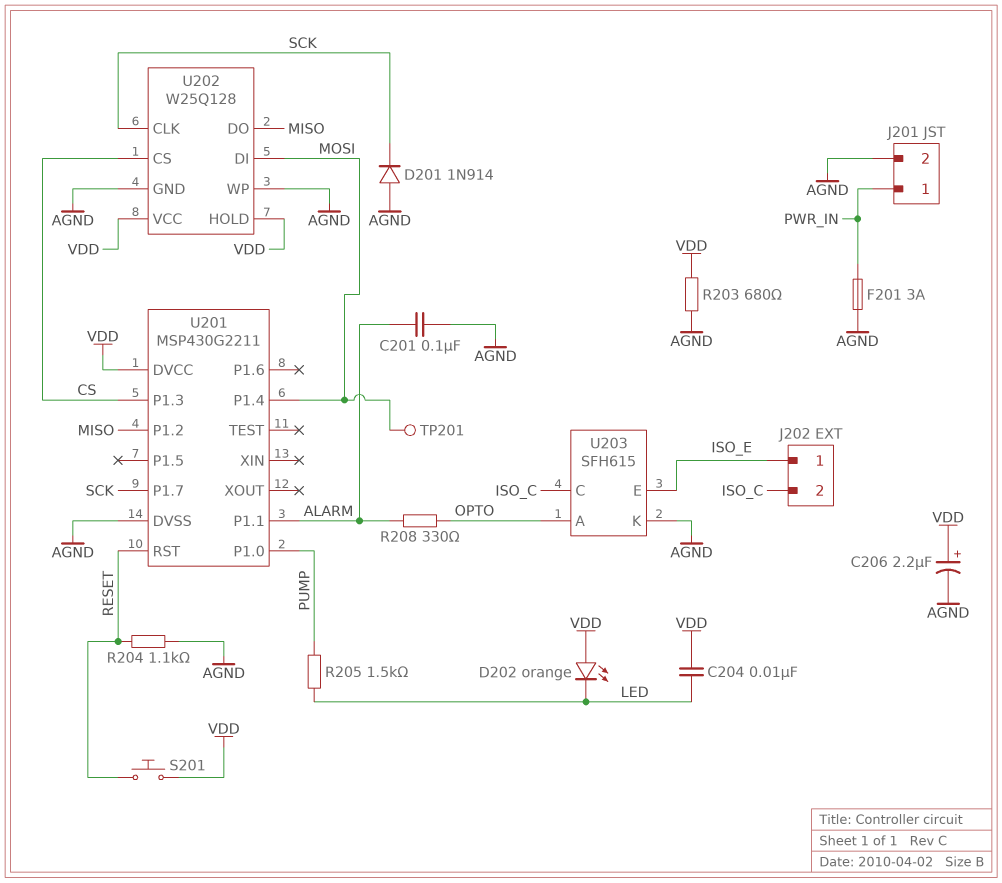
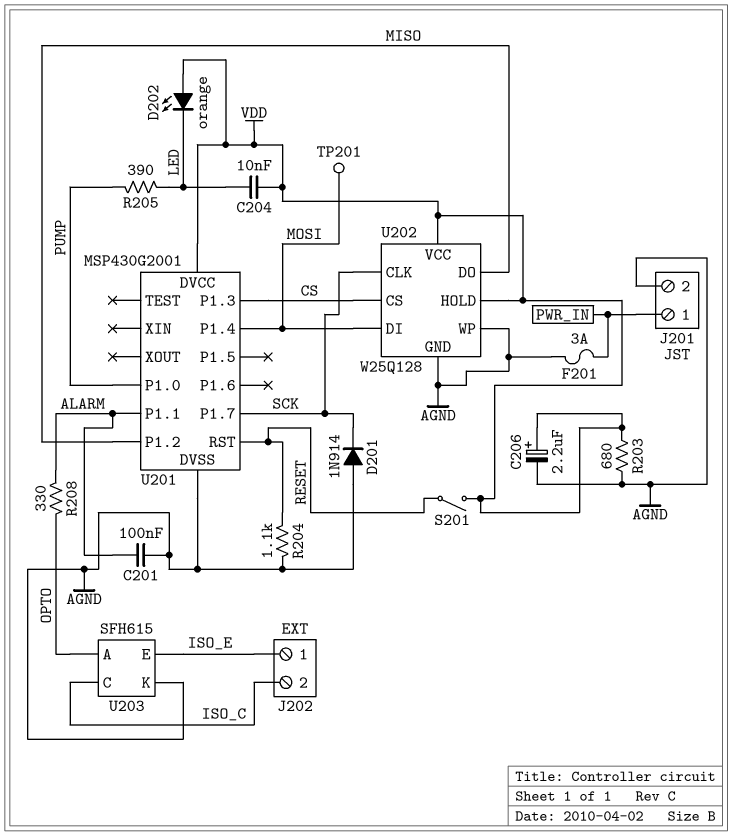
R205: 1.5k (LED, PUMP) -> 390 (LED, PUMP)
S201: button (RESET, VDD) -> switch (RESET, VDD)
U201: MSP430G2211 -> MSP430G2001

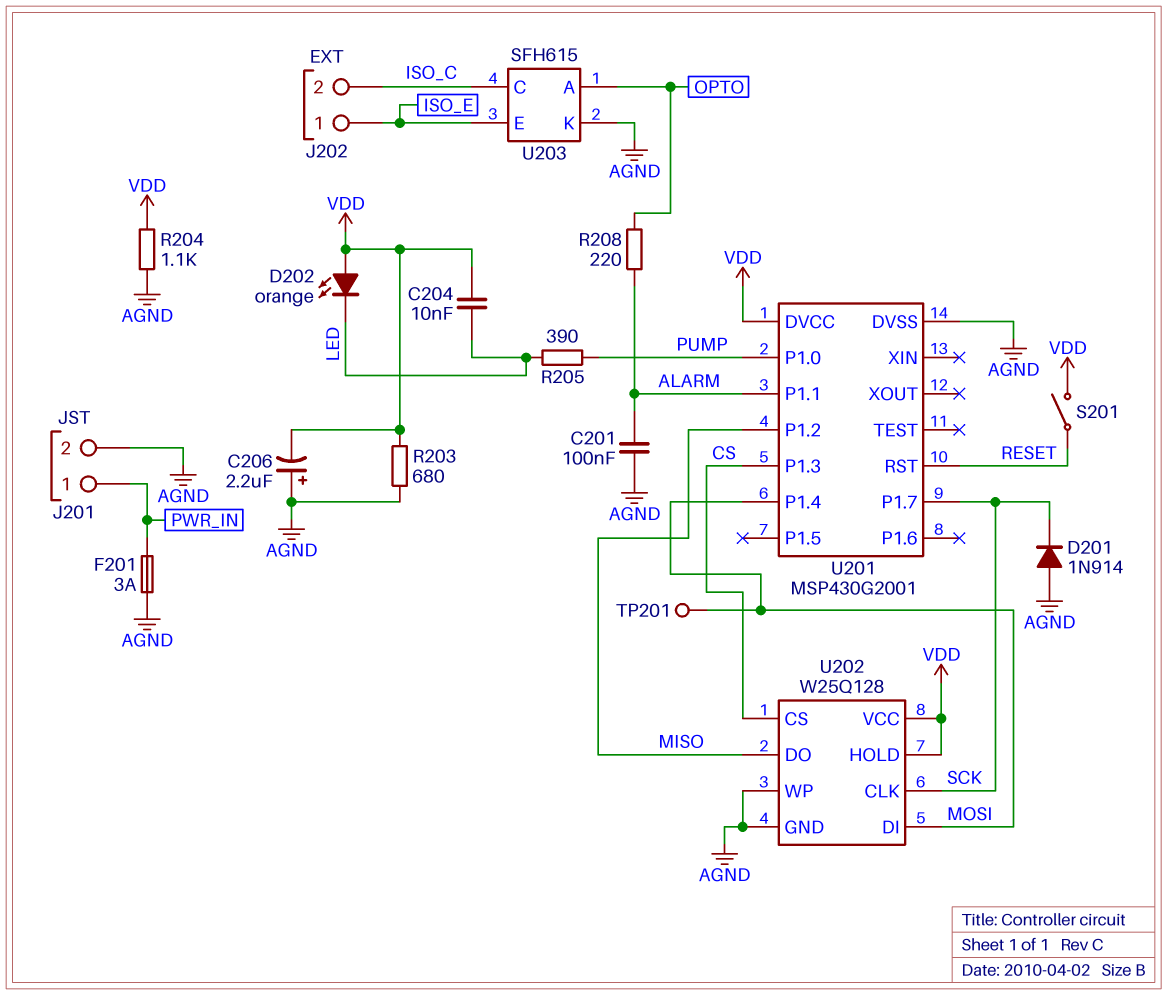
C206: 2.2uF (plus VDD, minus AGND) -> 2.2uF (plus AGND, minus VDD)
R204: 1.1k (AGND, RESET) -> 1.1k (AGND, VDD)
R208: 330 (ALARM, OPTO) -> 220 (ALARM, OPTO)

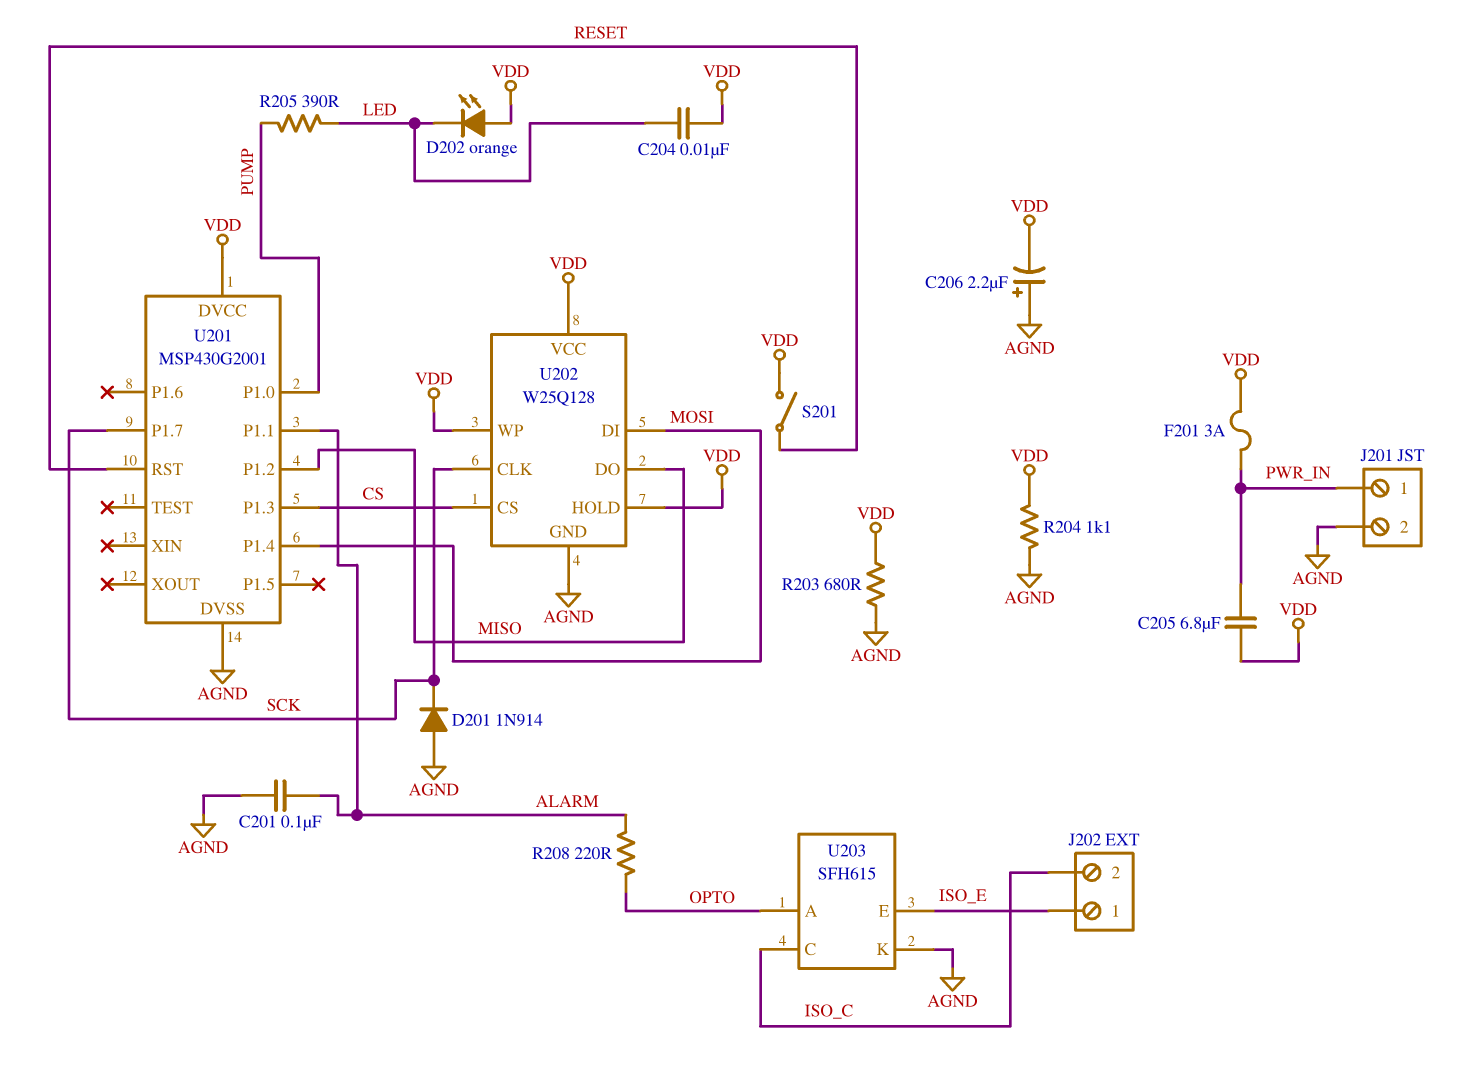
C205: none -> 6.8uF (PWR_IN, VDD)
F201: 3A (AGND, PWR_IN) -> 3A (PWR_IN, VDD)
TP201: test point (MOSI) -> none
U202 pin WP: AGND -> VDD

